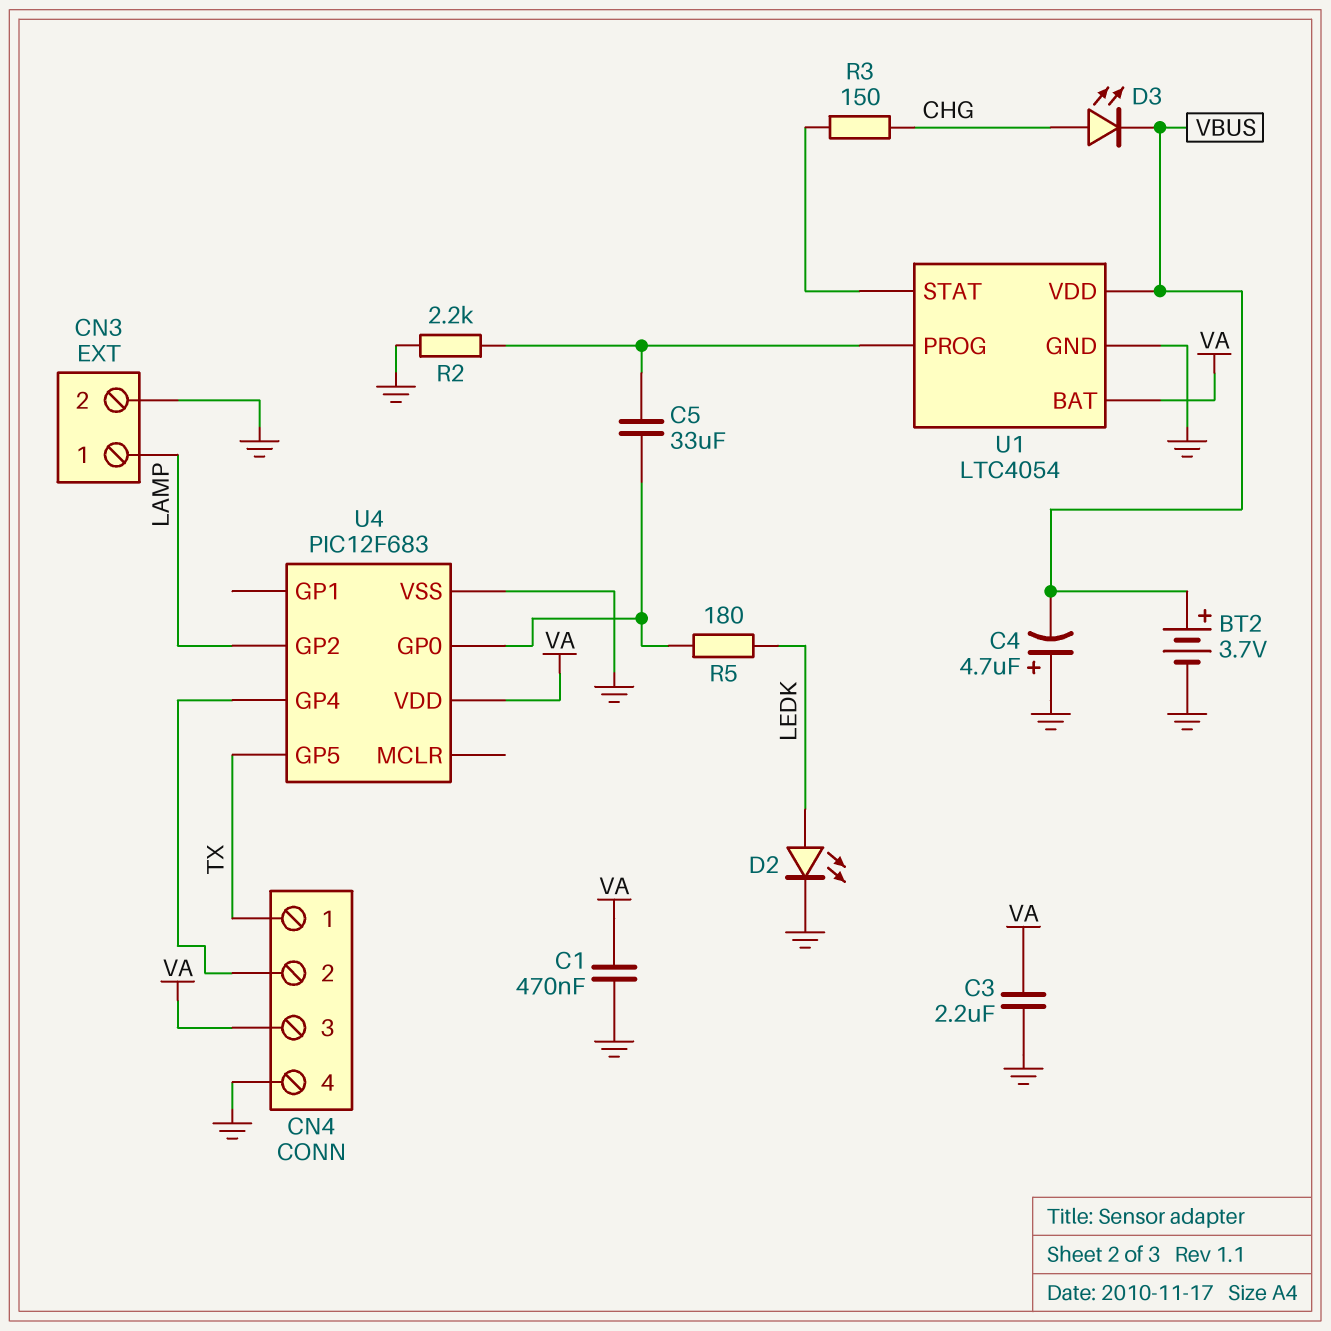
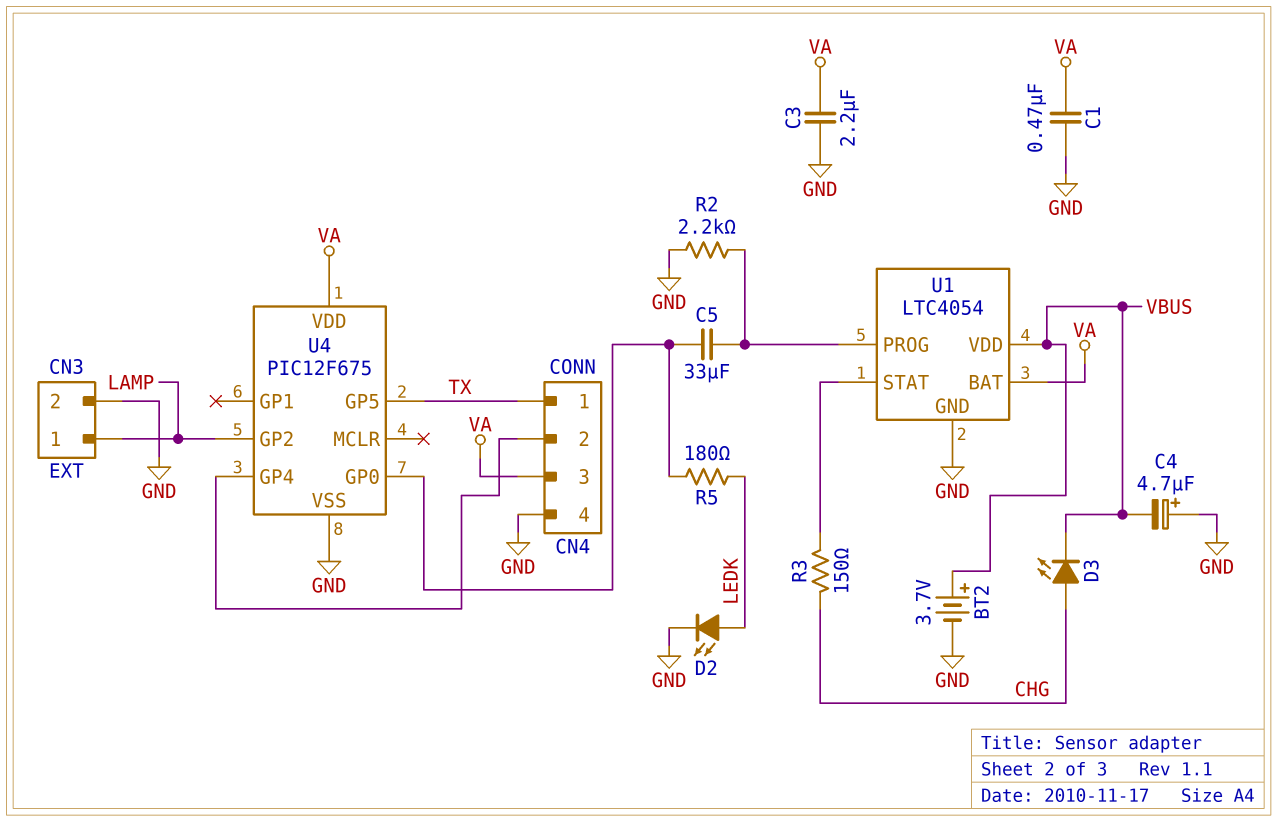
U4: PIC12F683 -> PIC12F675

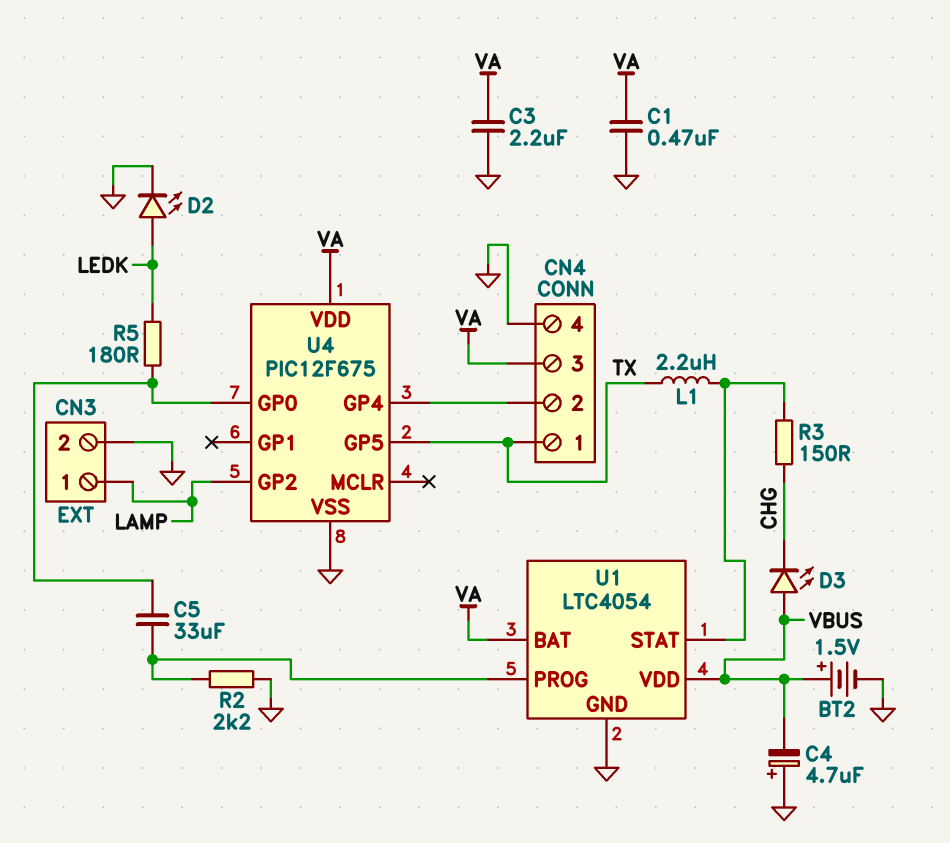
BT2: 3.7V (plus VBUS, minus GND) -> 1.5V (plus VBUS, minus GND)
D3: LED (A CHG, K VBUS) -> LED (A VBUS, K CHG)
L1: none -> 2.2uH (TX, U1/STAT)

